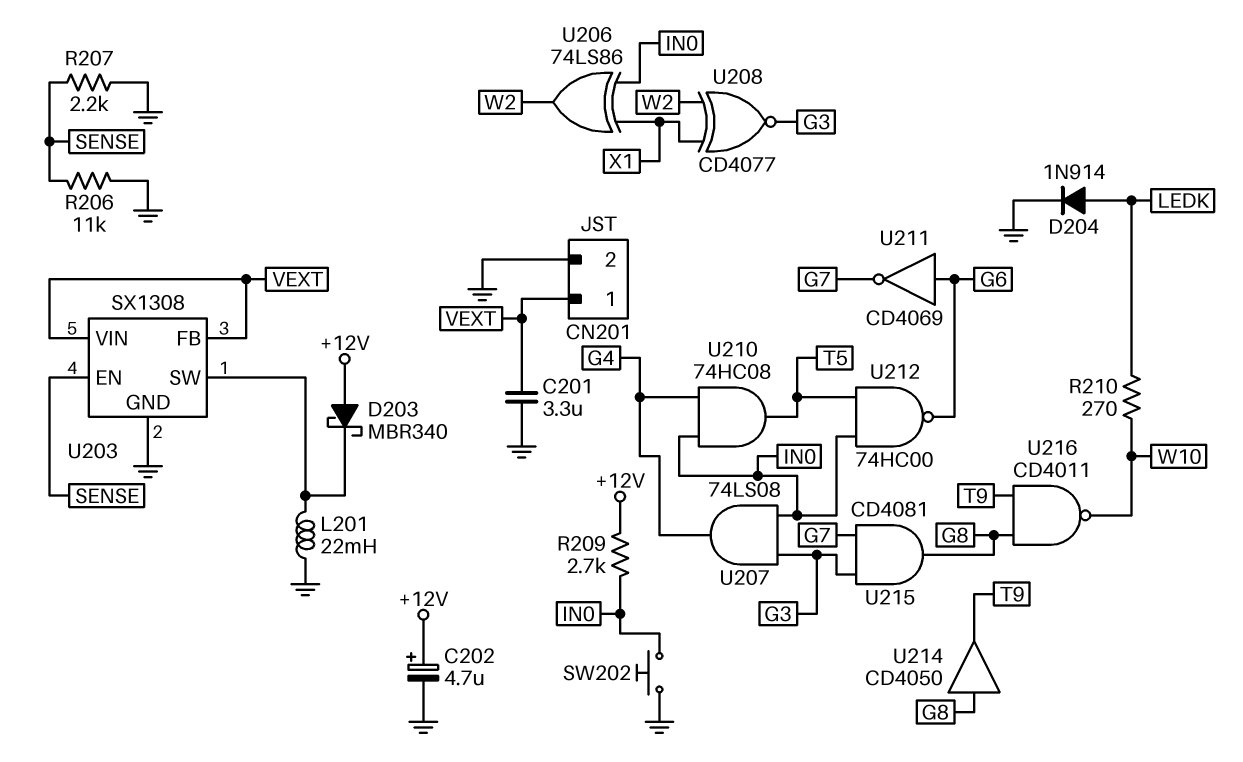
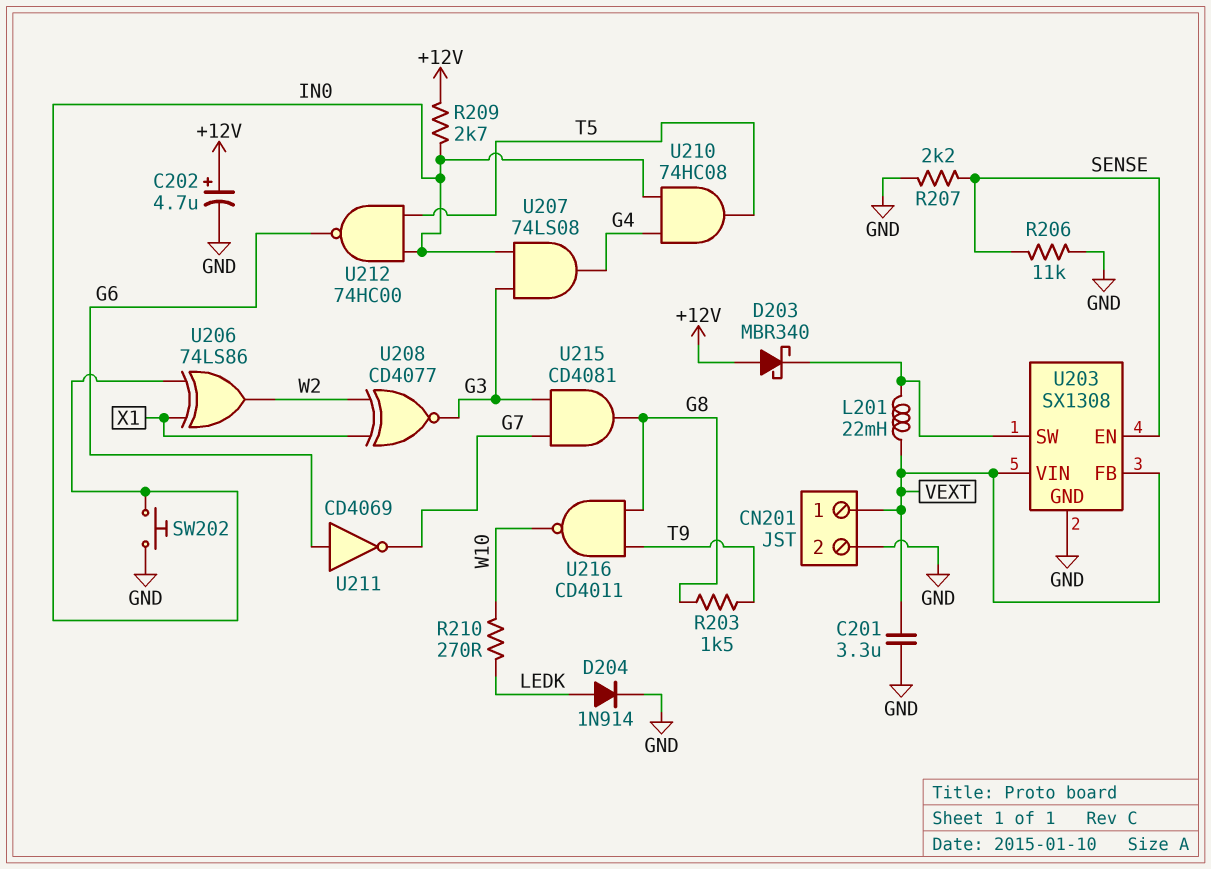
L201: 22mH (GND, U203/SW) -> 22mH (U203/SW, VEXT)
R203: none -> 1.5k (G8, T9)
U214: buffer CD4050 (in G8, out T9) -> none

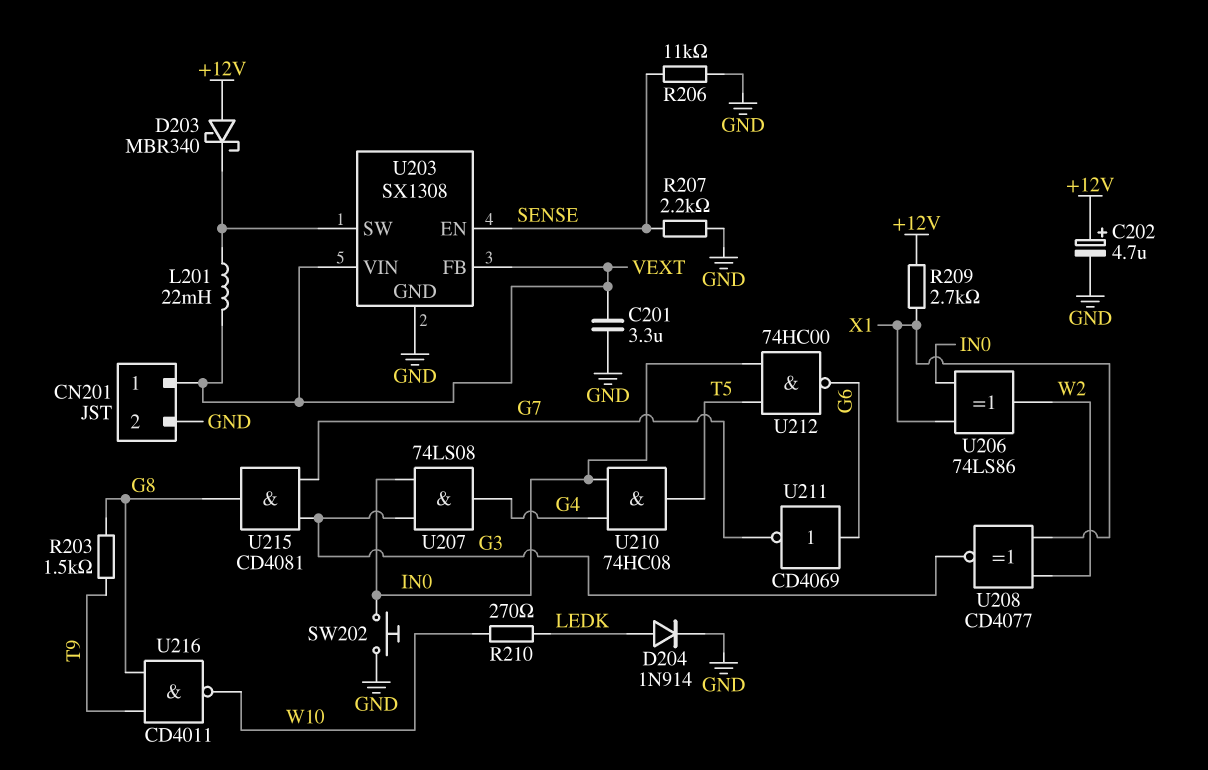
R209: 2.7k (+12V, IN0) -> 2.7k (+12V, X1)

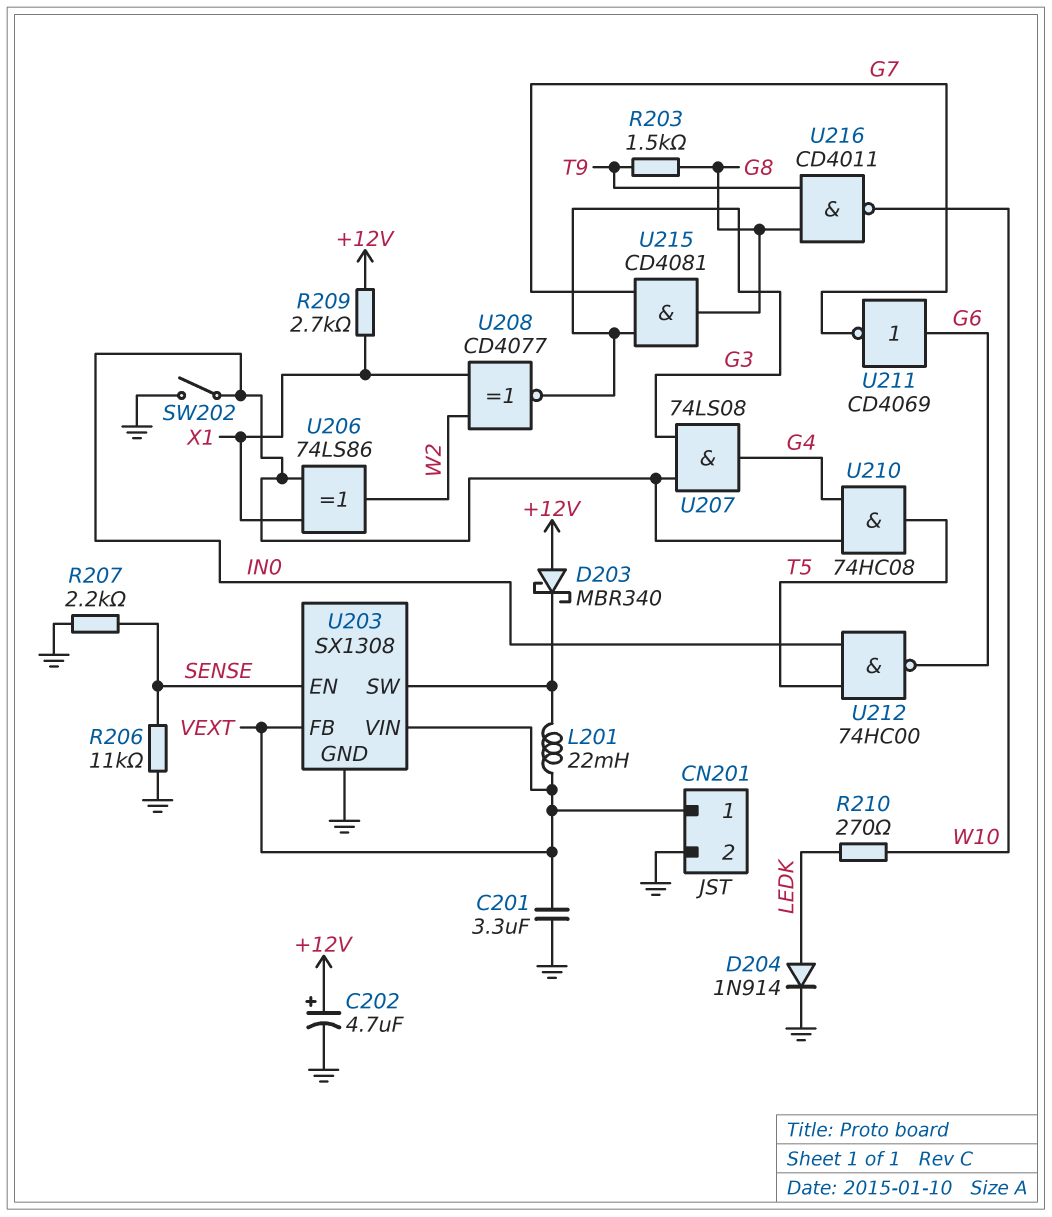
SW202: button (GND, IN0) -> switch (GND, IN0)

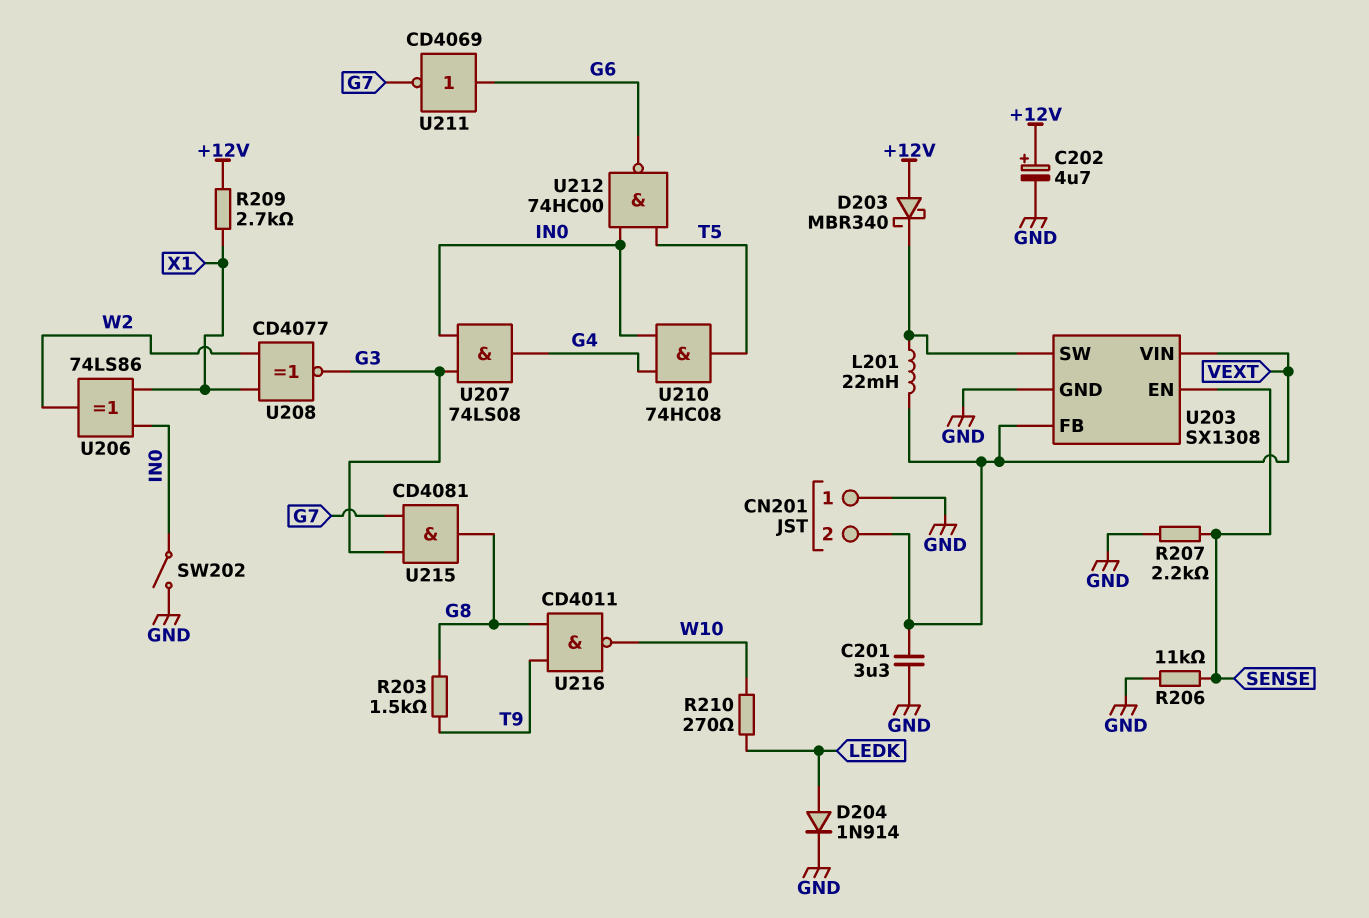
CN201 pin 1: VEXT -> GND
CN201 pin 2: GND -> VEXT

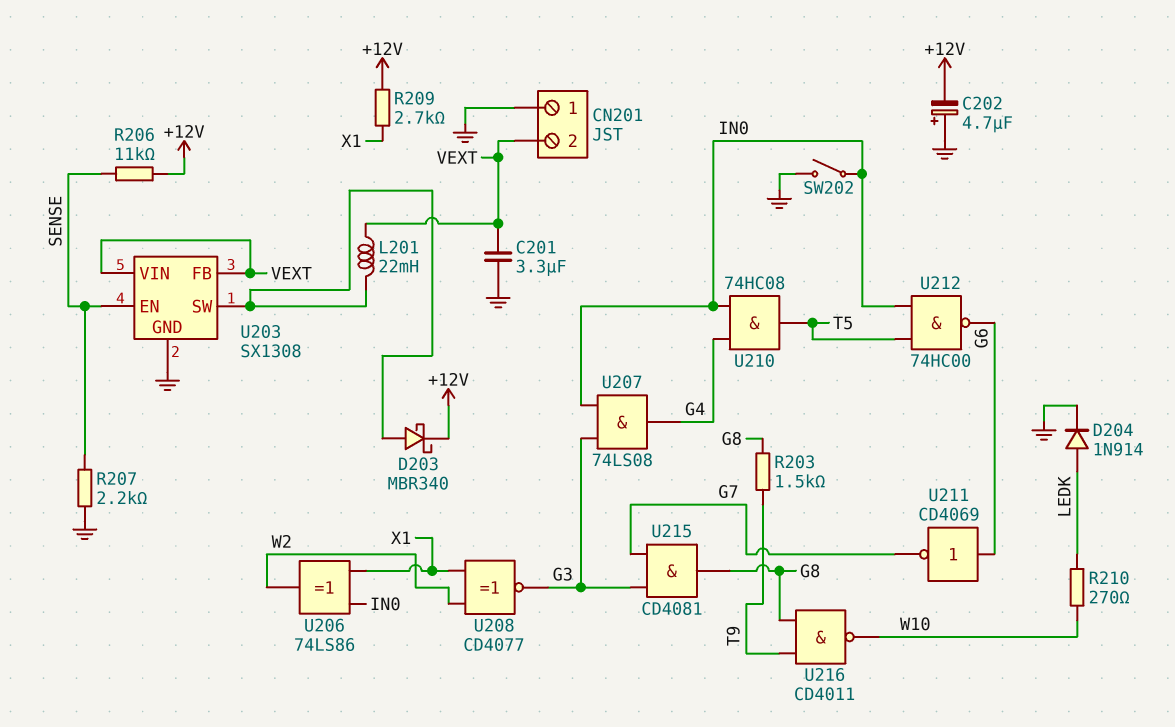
C202: 4.7uF (plus +12V, minus GND) -> 4.7uF (plus GND, minus +12V)
D203: schottky MBR340 (A +12V, K U203/SW) -> schottky MBR340 (A U203/SW, K +12V)
R206: 11k (GND, SENSE) -> 11k (+12V, SENSE)

